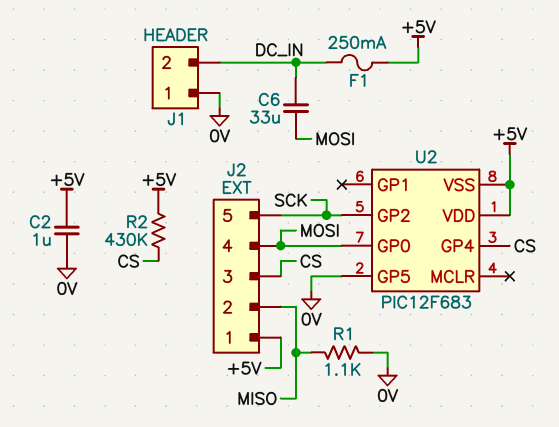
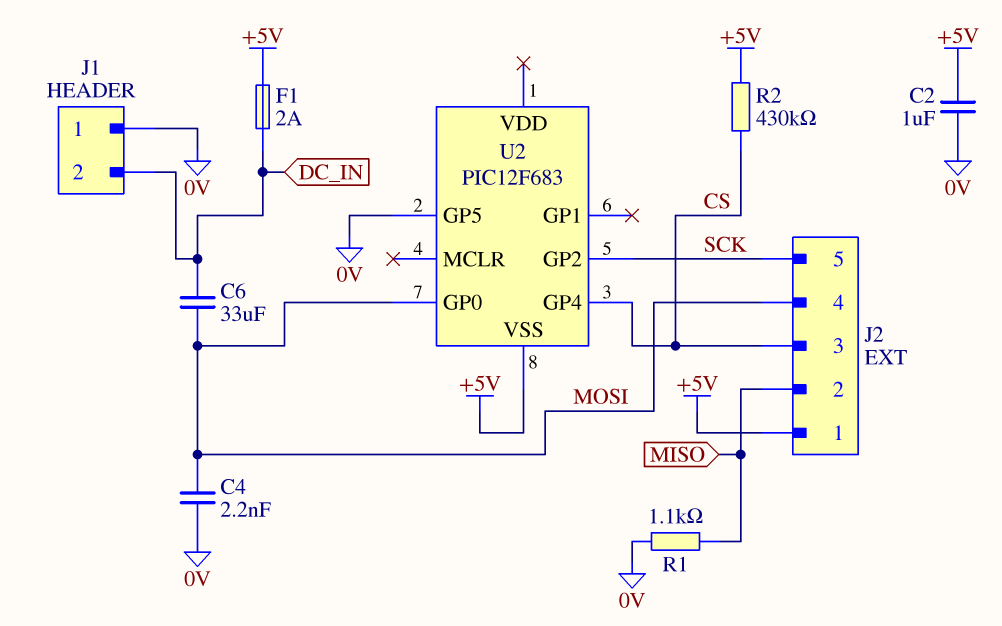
C4: none -> 2.2nF (0V, MOSI)
F1: 250mA (+5V, DC_IN) -> 2A (+5V, DC_IN)
U2 pin VDD: +5V -> none

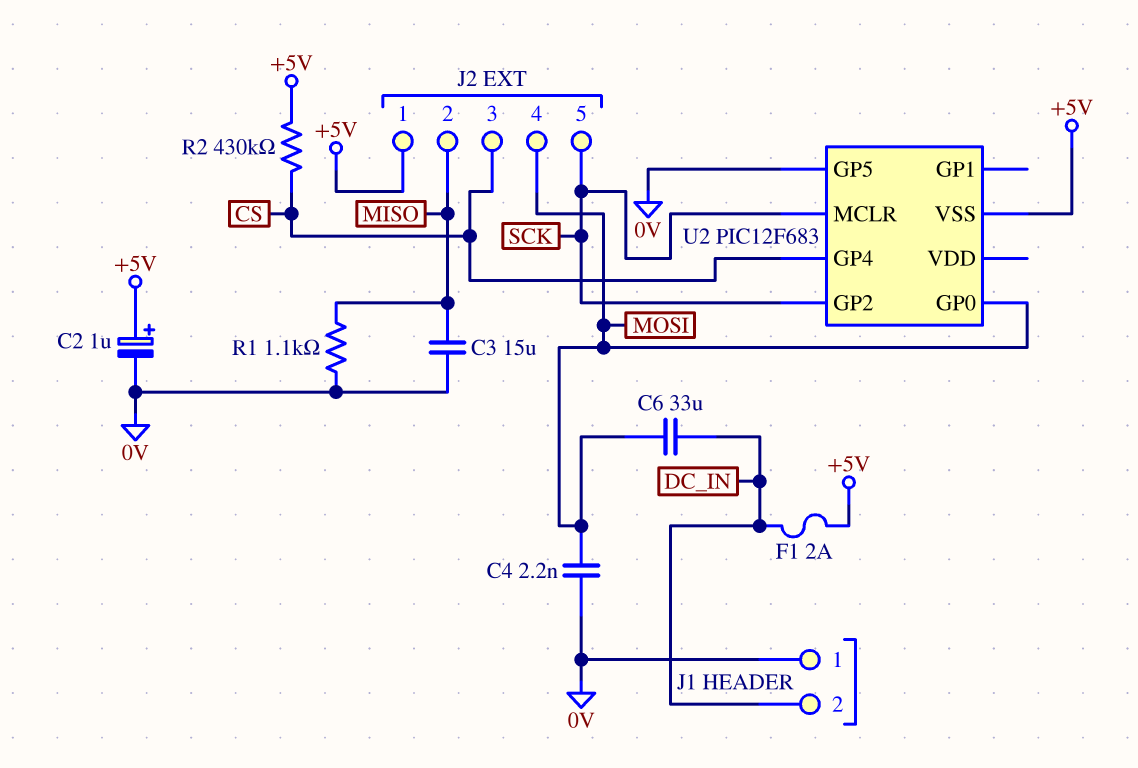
C2: 1uF (+5V, 0V) -> 1uF (plus +5V, minus 0V)
C3: none -> 15uF (0V, MISO)
U2 pin MCLR: none -> SCK

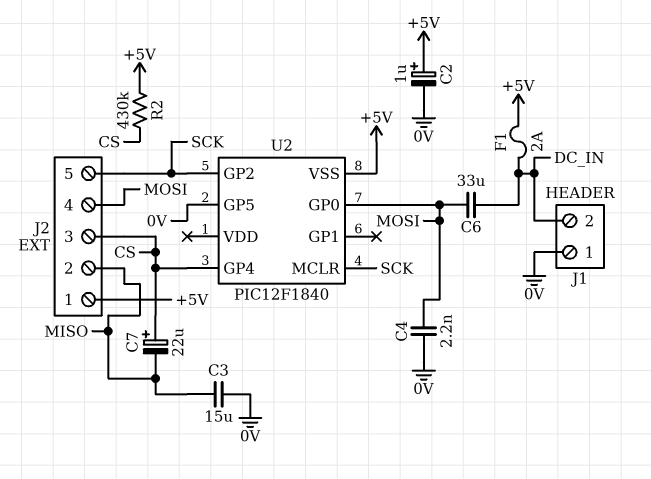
C7: none -> 22uF (plus CS, minus MISO)
R1: 1.1k (0V, MISO) -> none
U2: PIC12F683 -> PIC12F1840

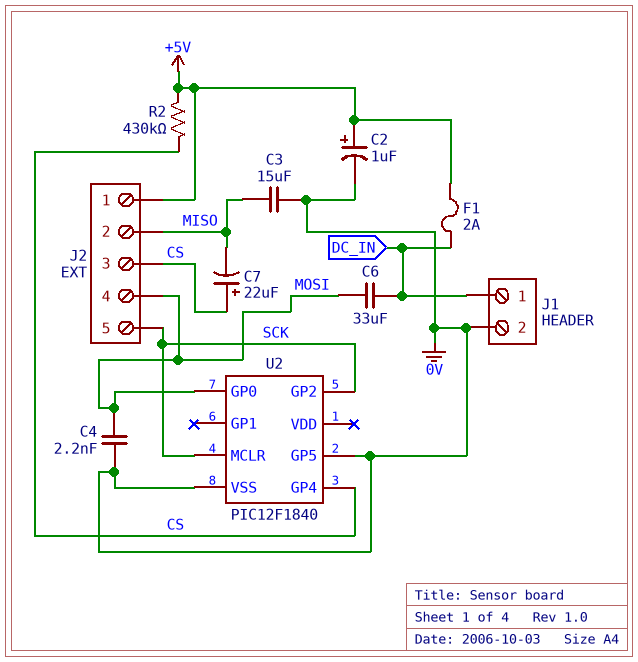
J1 pin 1: 0V -> DC_IN
J1 pin 2: DC_IN -> 0V
U2 pin VSS: +5V -> 0V

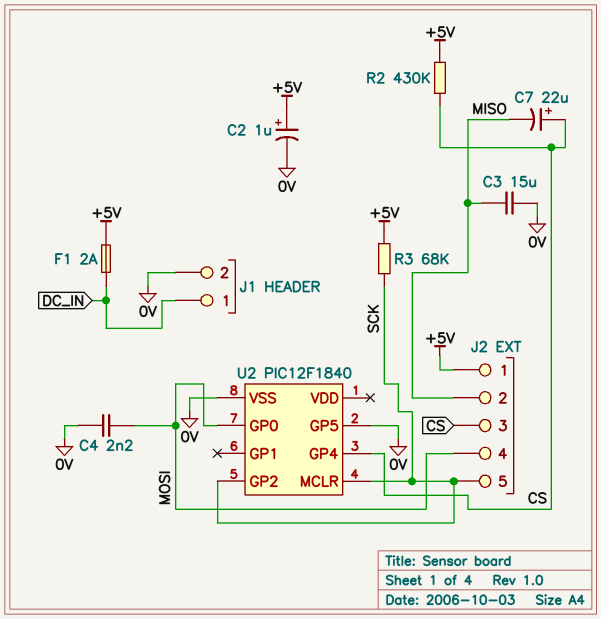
C6: 33uF (DC_IN, MOSI) -> none
R3: none -> 68k (+5V, SCK)

